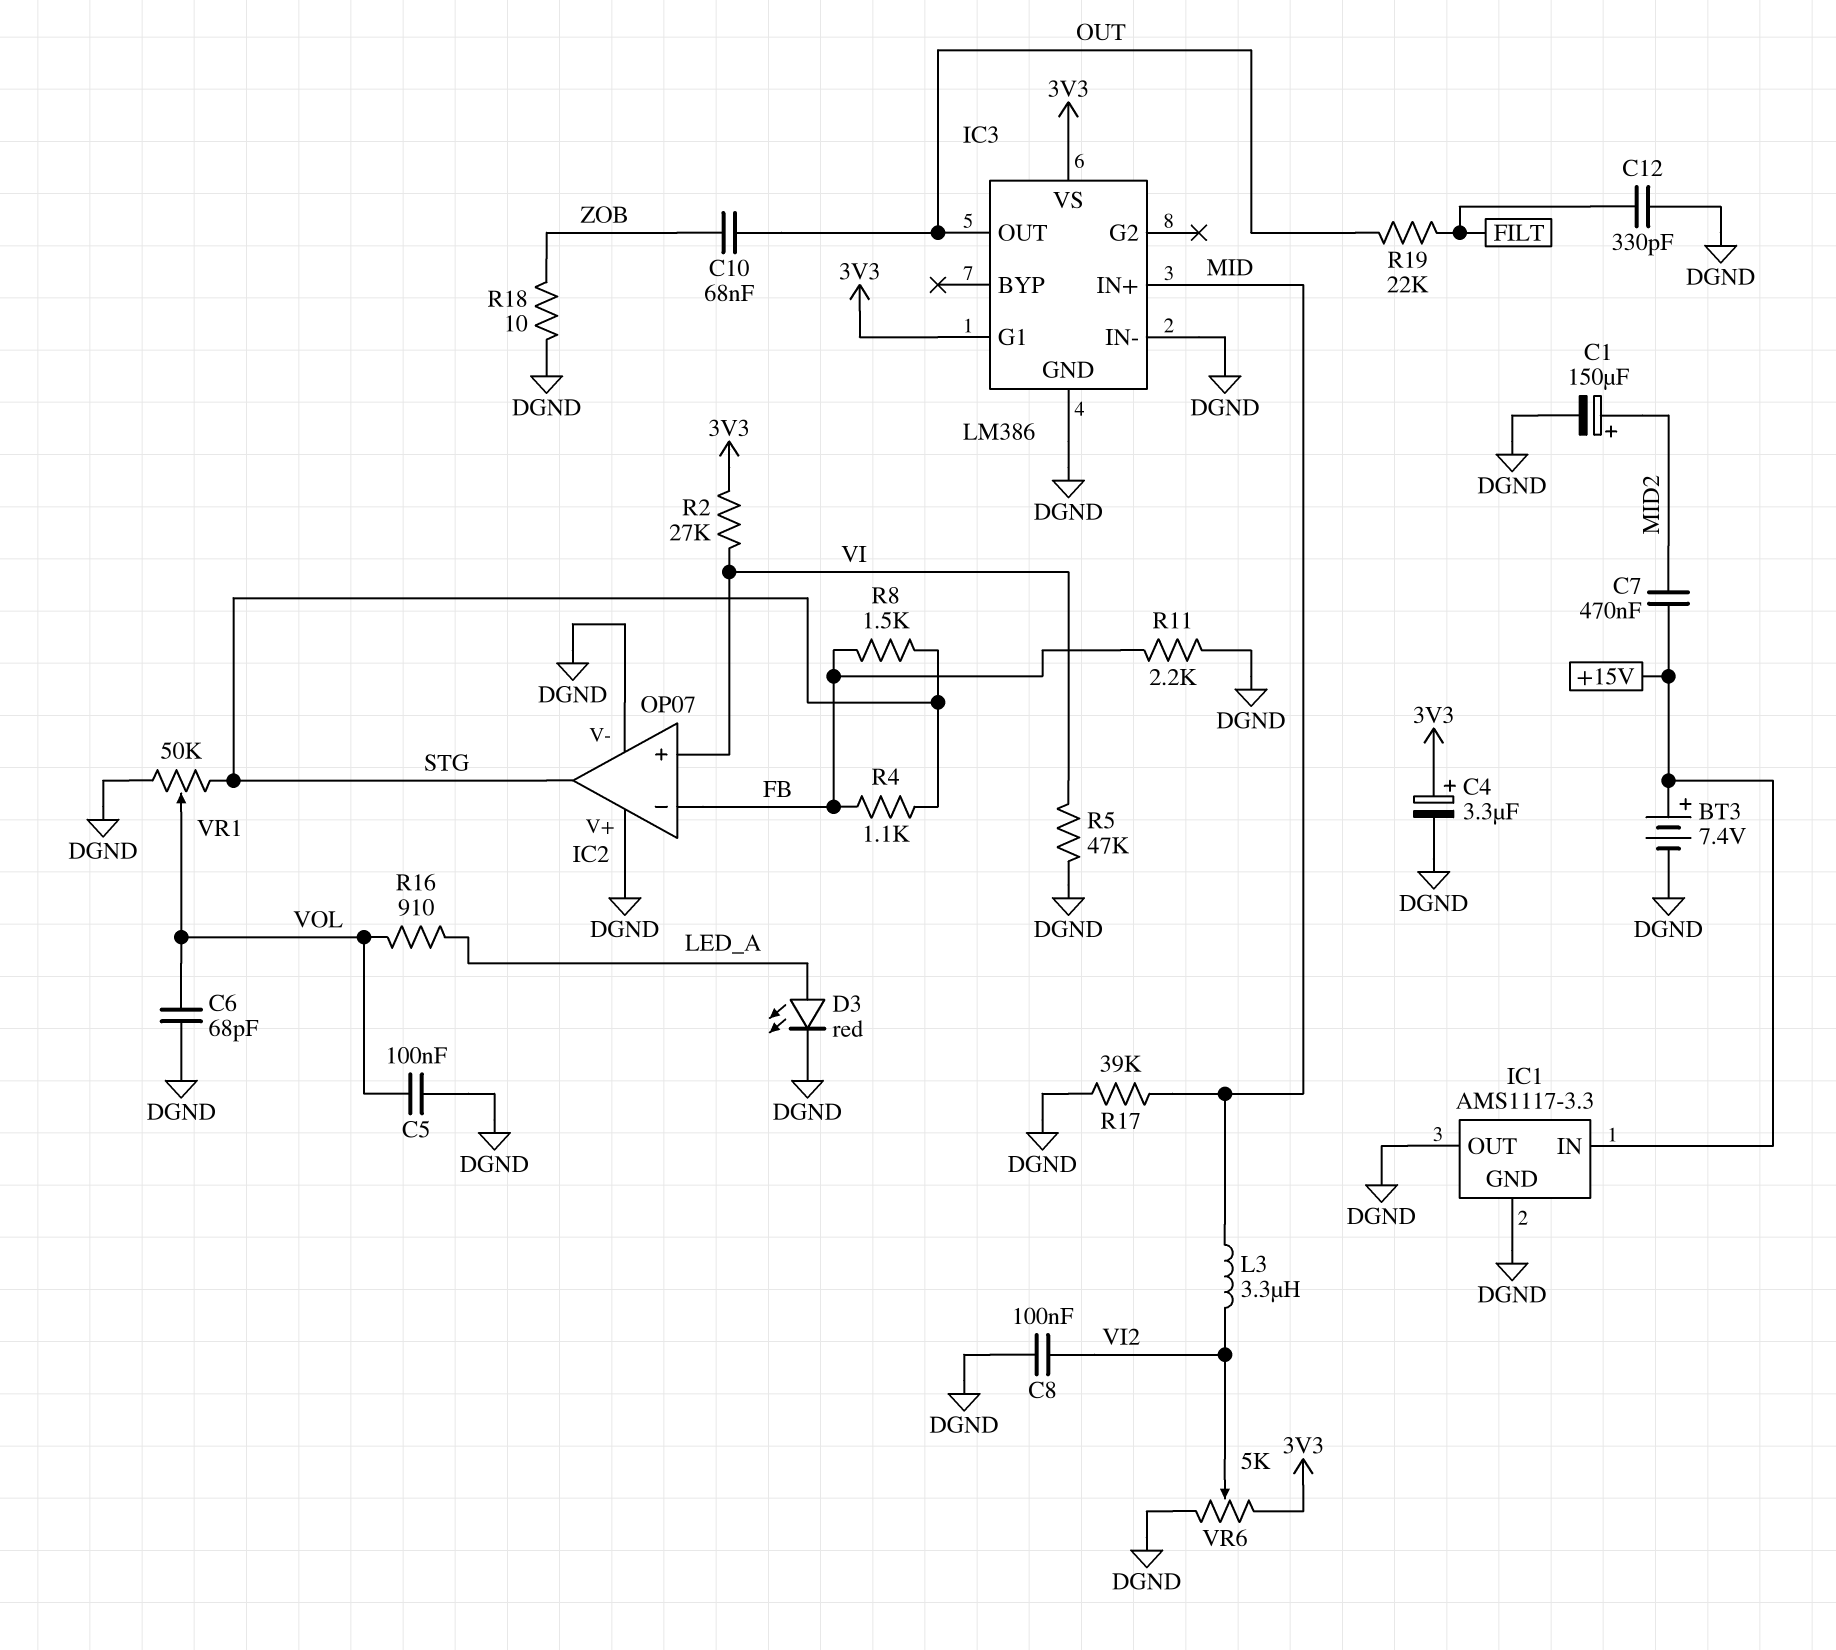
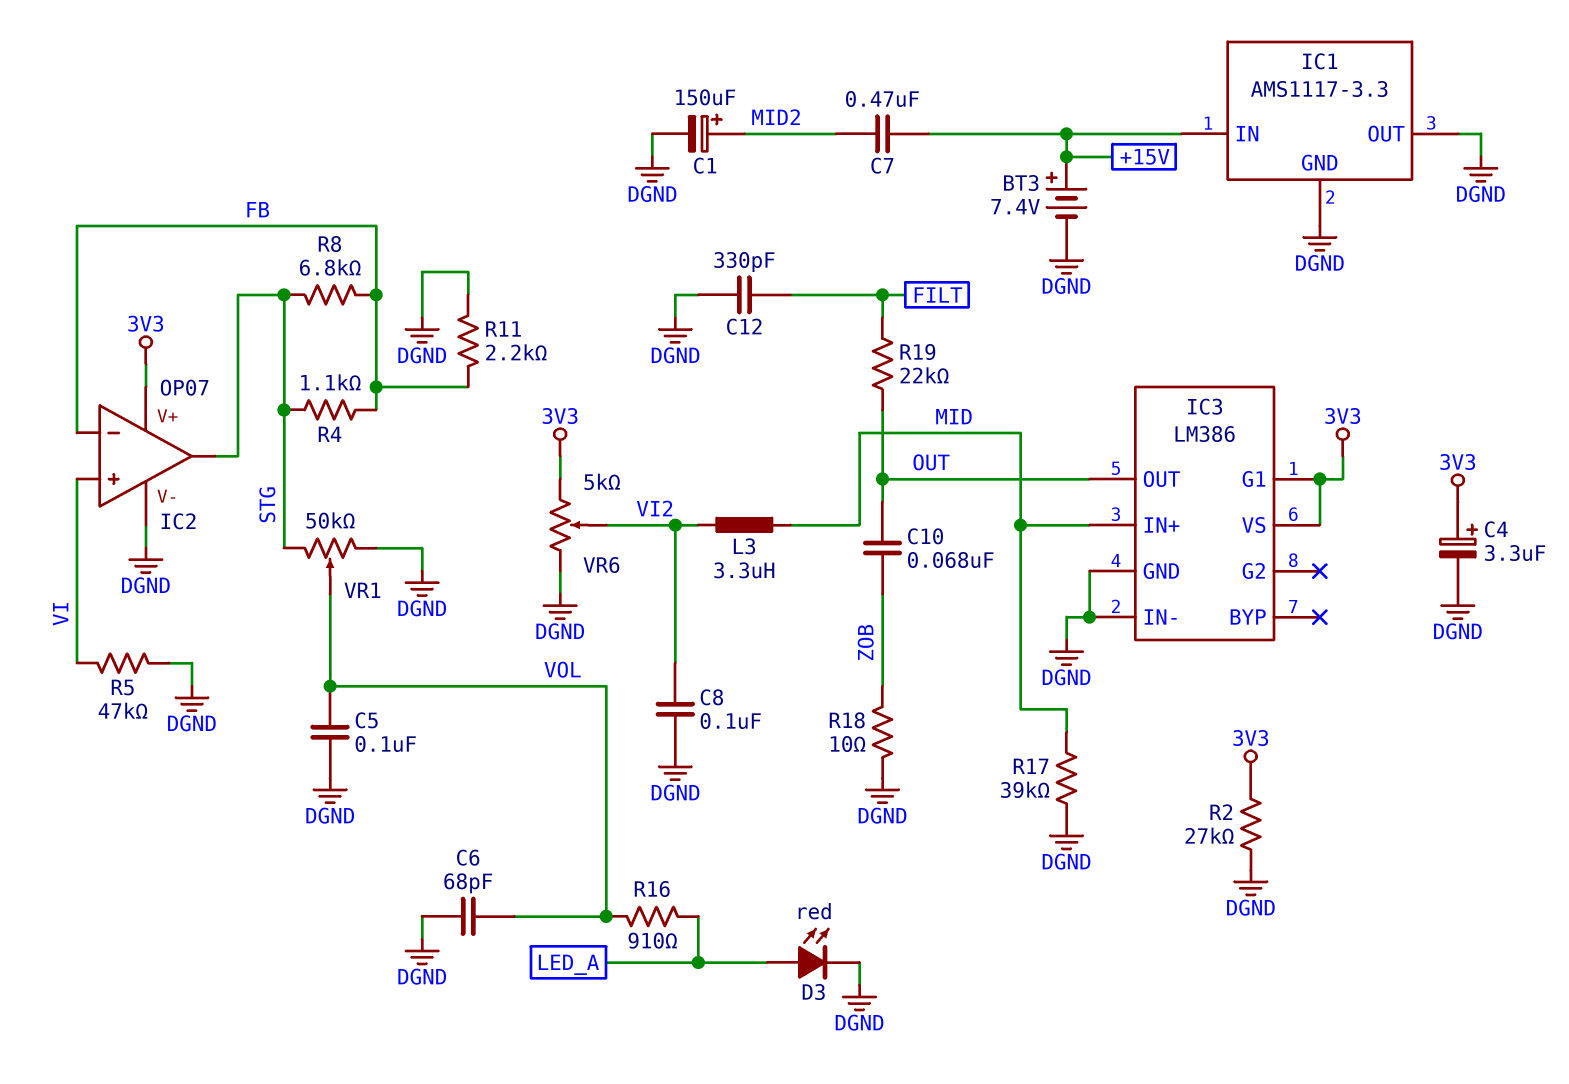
IC2 pin V+: DGND -> 3V3
R2: 27k (3V3, VI) -> 27k (3V3, DGND)
R8: 1.5k (FB, STG) -> 6.8k (FB, STG)

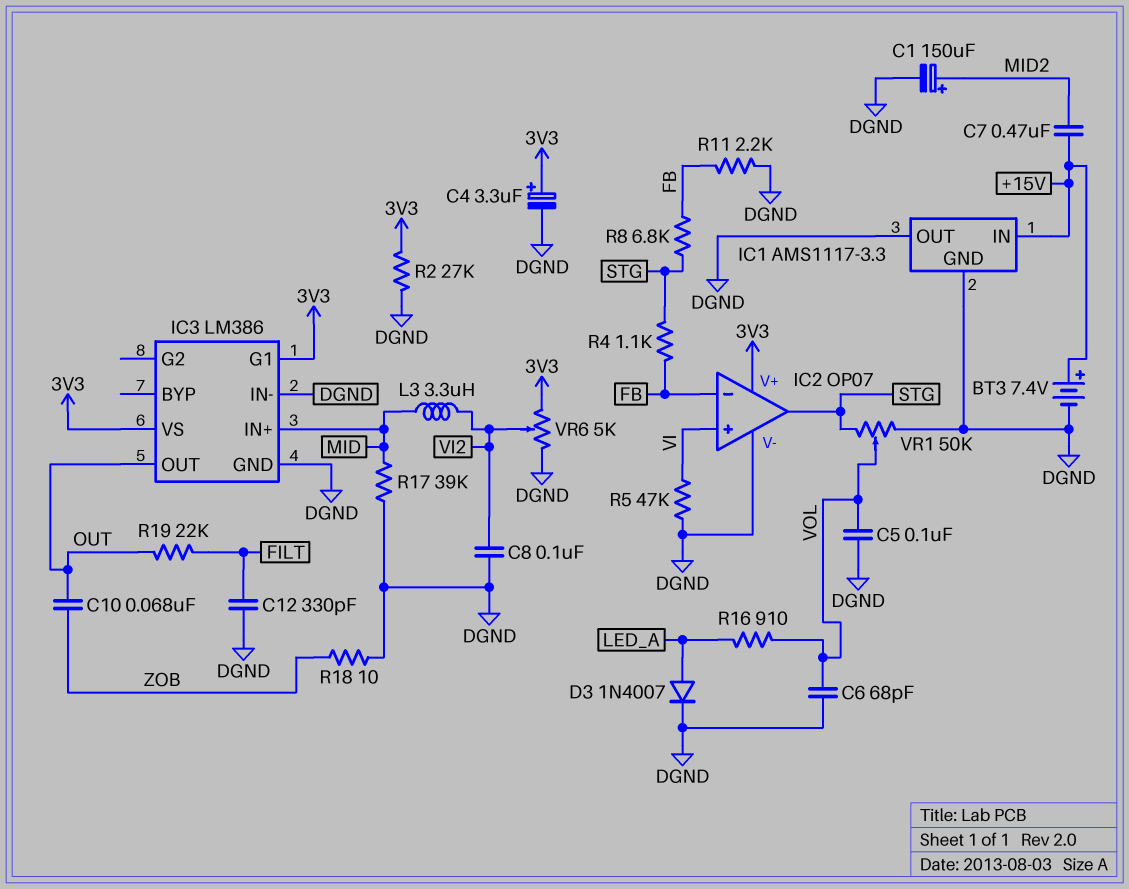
D3: LED red (A LED_A, K DGND) -> diode 1N4007 (A LED_A, K DGND)

